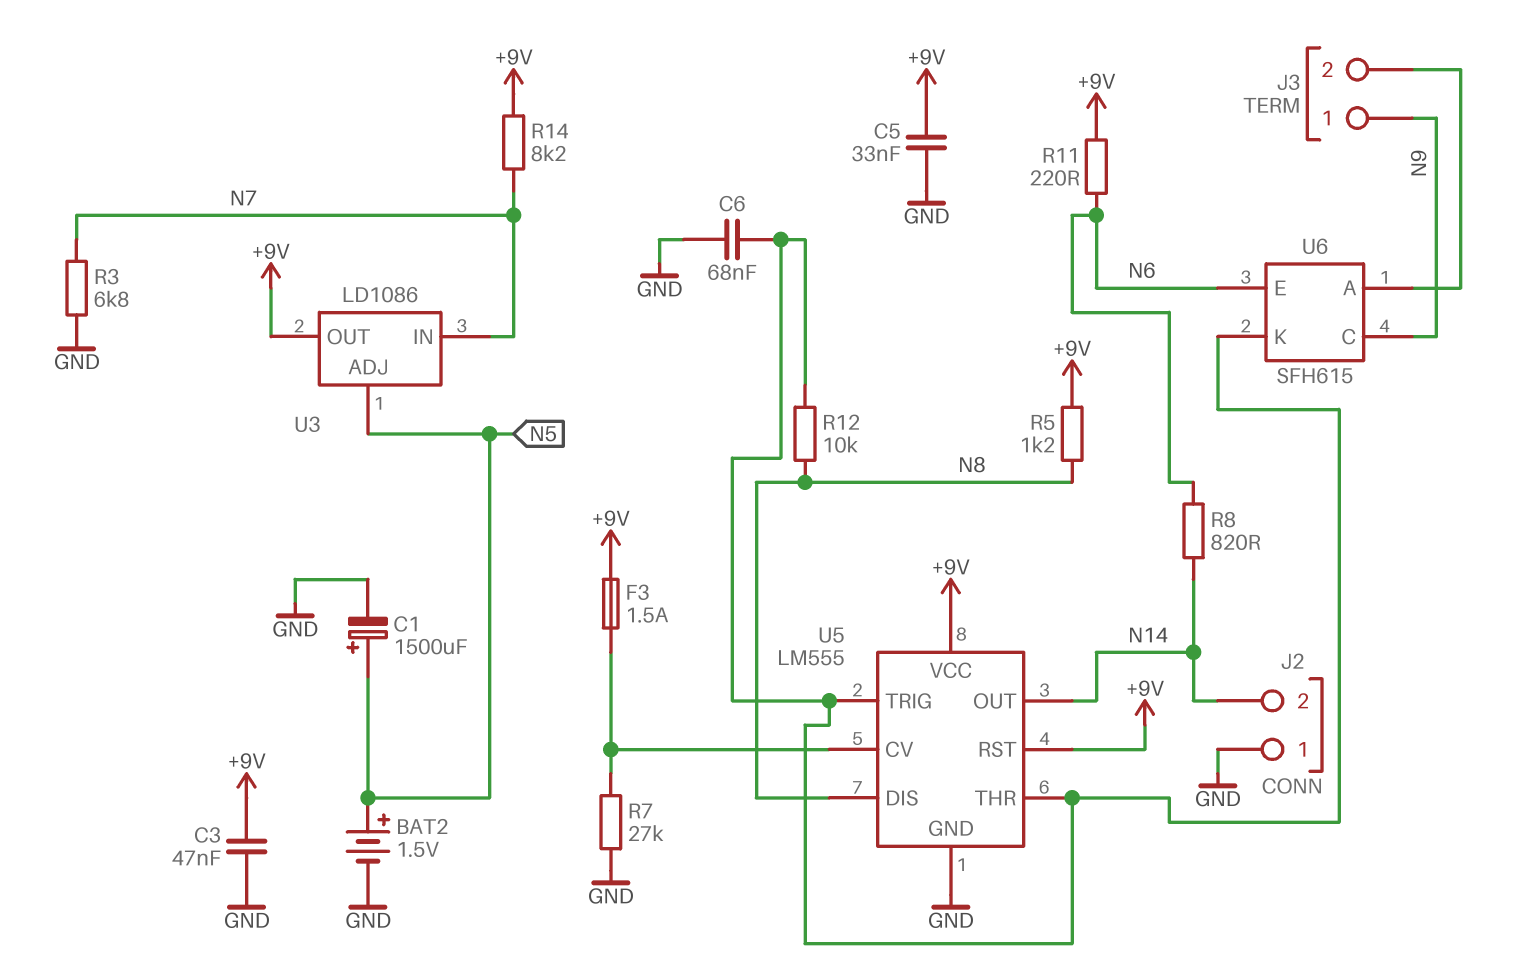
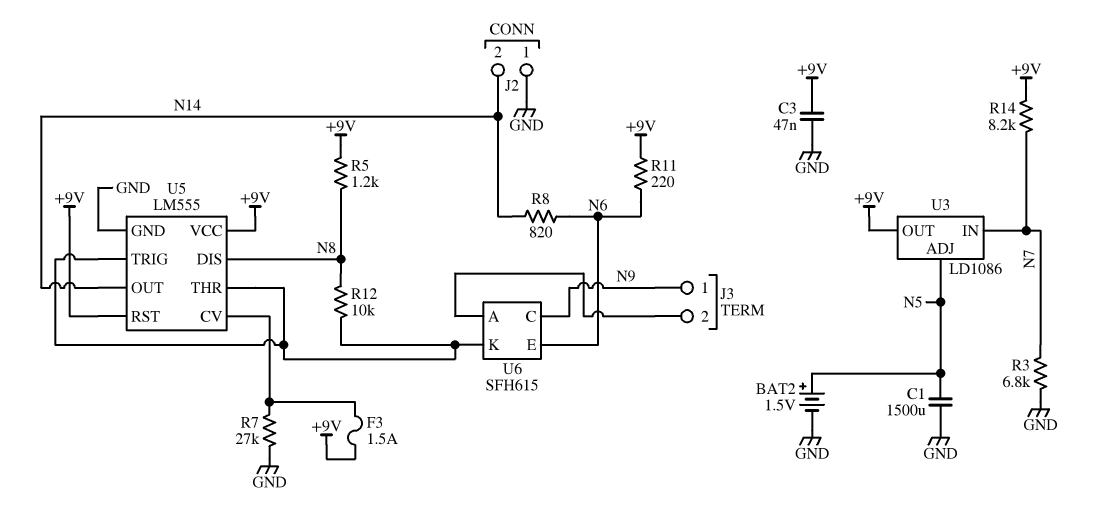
C1: 1500uF (plus N5, minus GND) -> 1500uF (GND, N5)
C5: 33nF (+9V, GND) -> none
C6: 68nF (GND, U5/THR) -> none

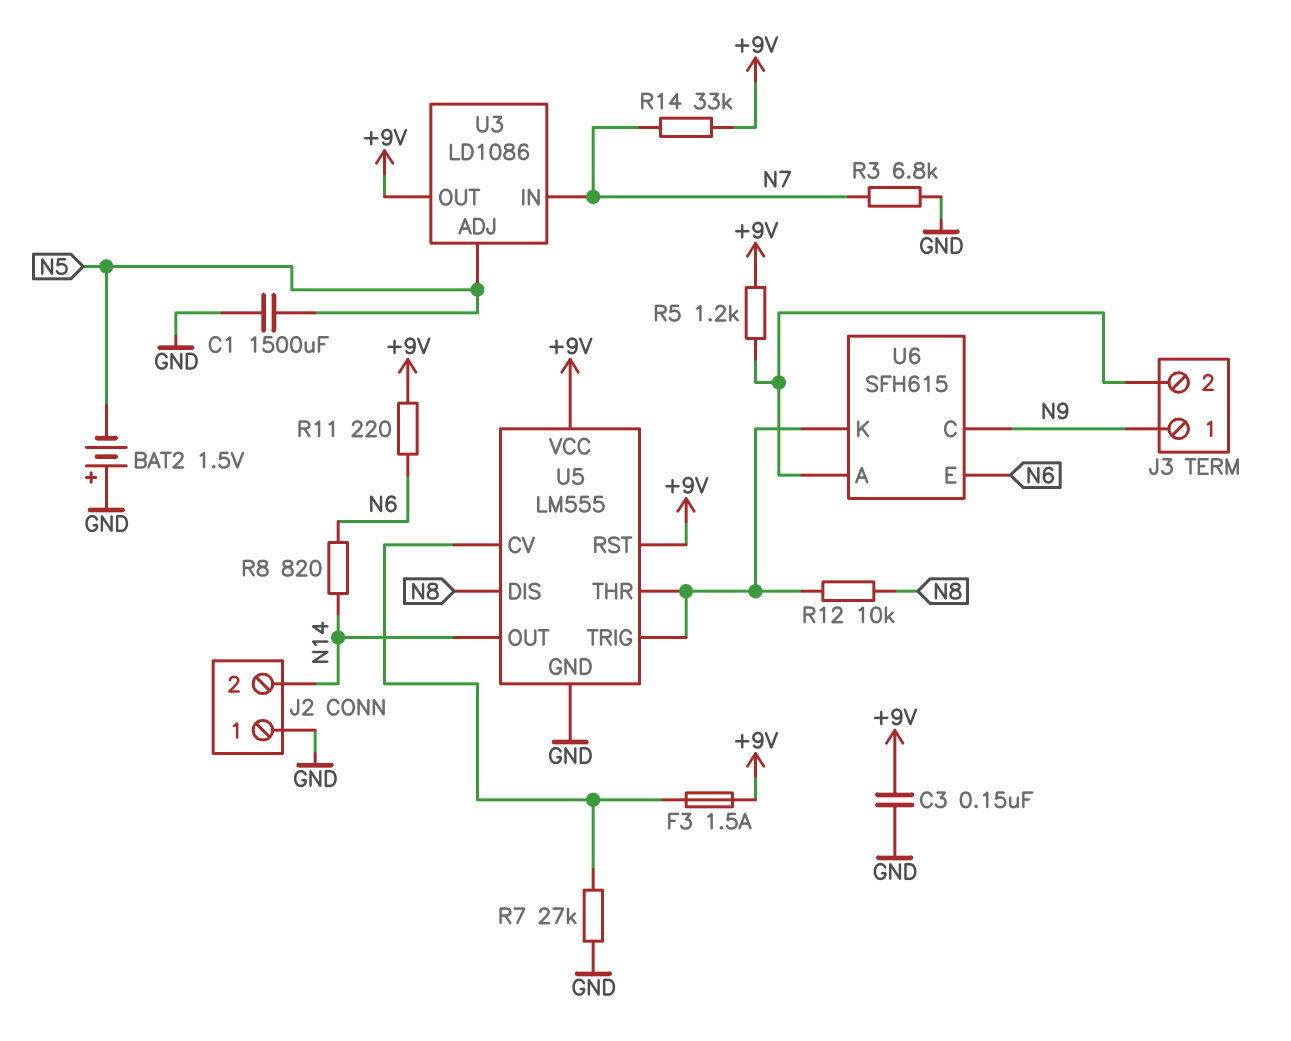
BAT2: 1.5V (plus N5, minus GND) -> 1.5V (plus GND, minus N5)
C3: 47nF (+9V, GND) -> 150nF (+9V, GND)
R5: 1.2k (+9V, N8) -> 1.2k (+9V, J3/2)
R14: 8.2k (+9V, N7) -> 33k (+9V, N7)

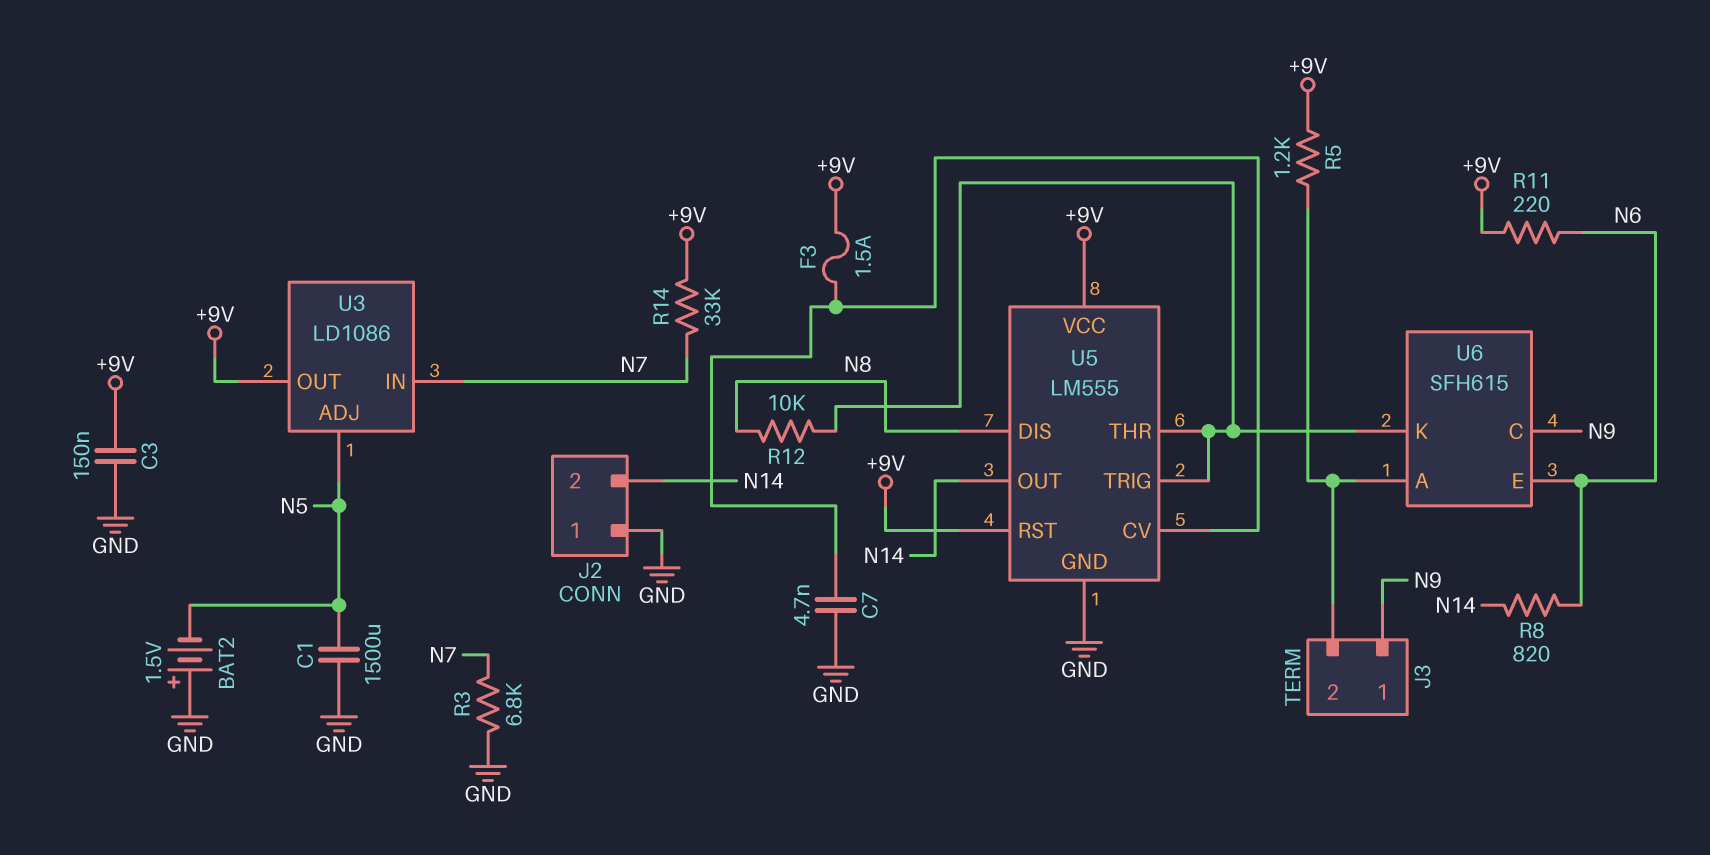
C7: none -> 4.7nF (GND, U5/CV)
R7: 27k (GND, U5/CV) -> none

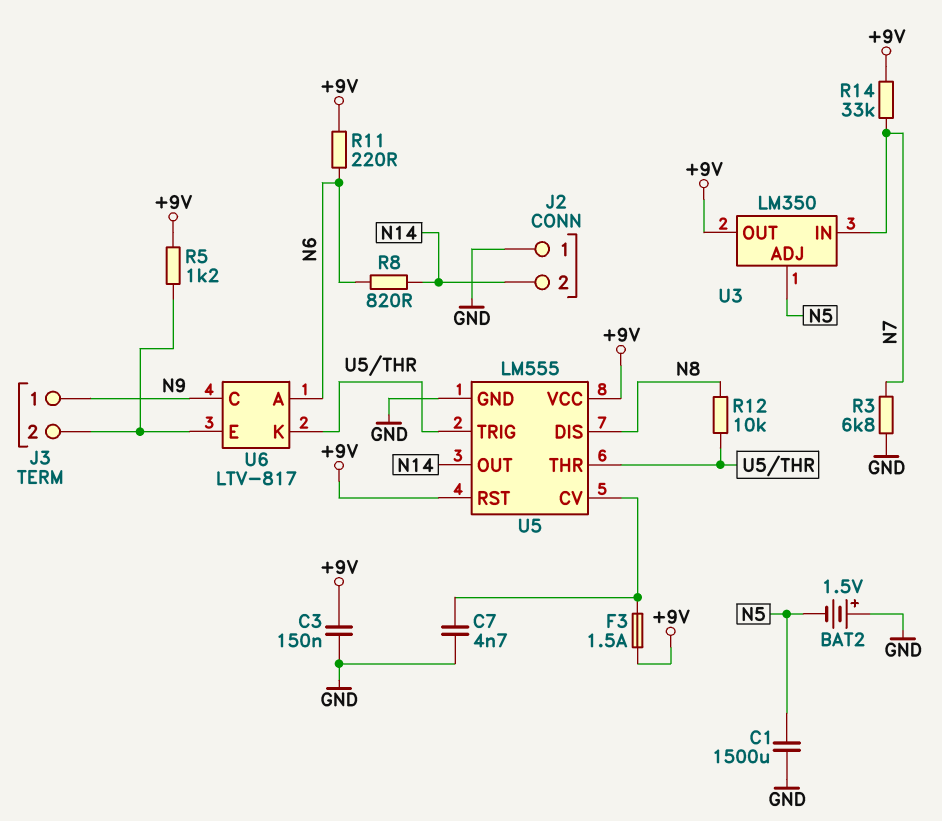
U3: LD1086 -> LM350
U6: SFH615 -> LTV-817
U6 pin A: J3/2 -> N6
U6 pin E: N6 -> J3/2

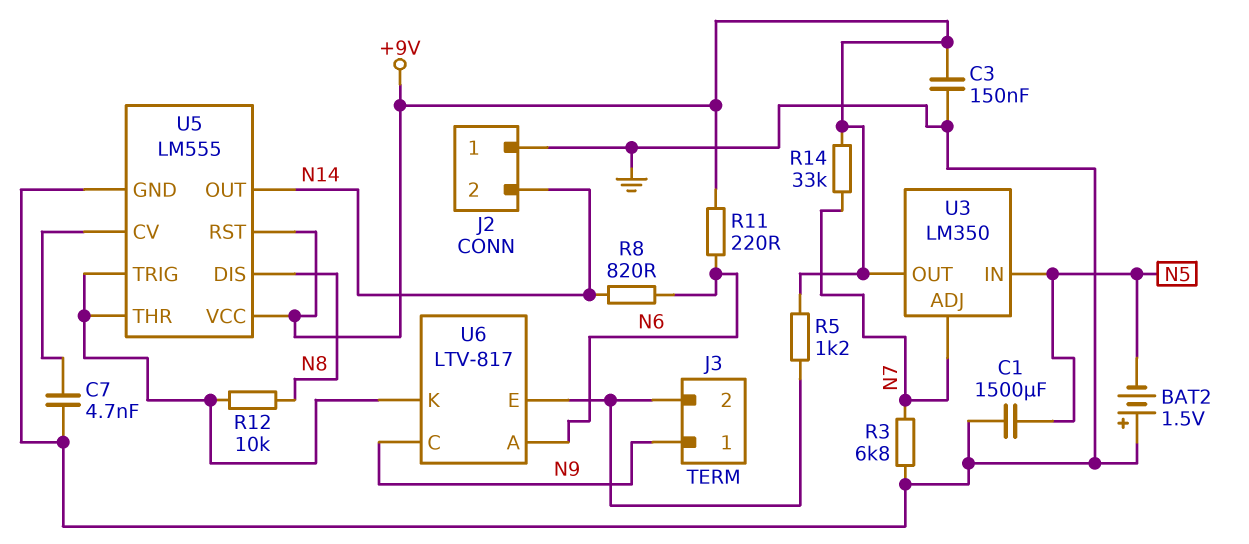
F3: 1.5A (+9V, U5/CV) -> none
U3 pin ADJ: N5 -> N7
U3 pin IN: N7 -> N5

